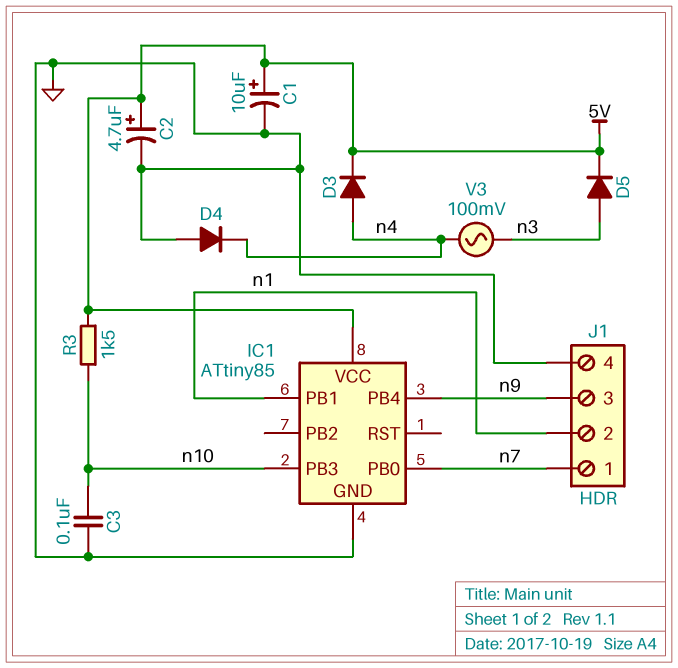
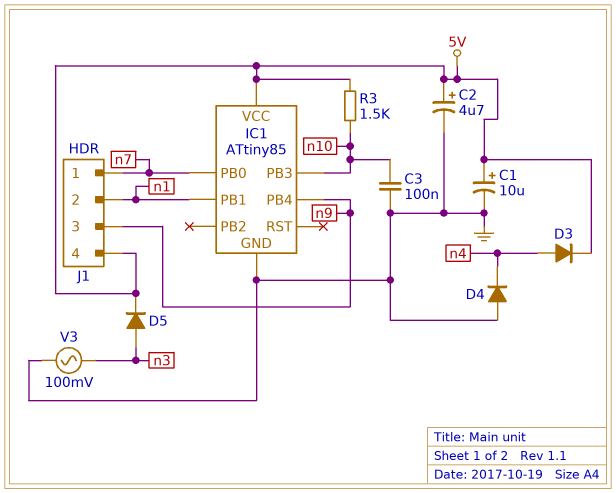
J1 pin 4: GND -> 5V
V3: AC 100mV (n3, n4) -> AC 100mV (GND, n3)

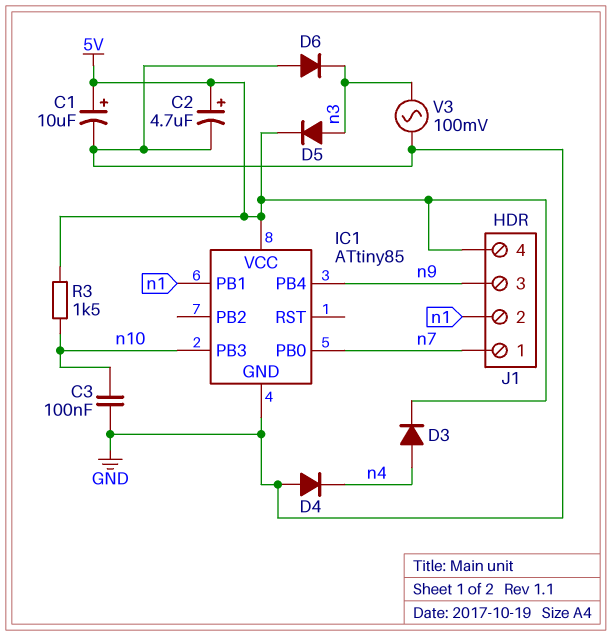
D6: none -> diode (A GND, K n3)

